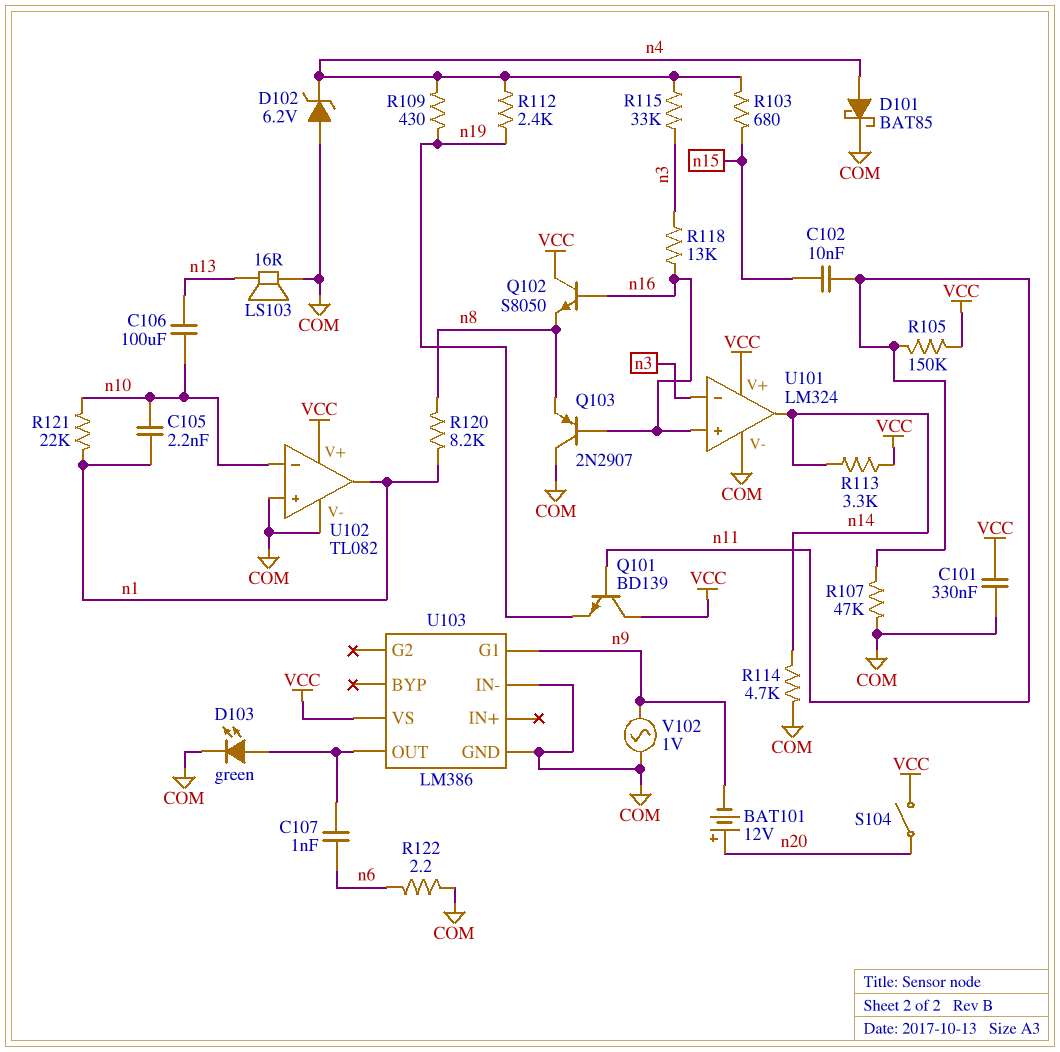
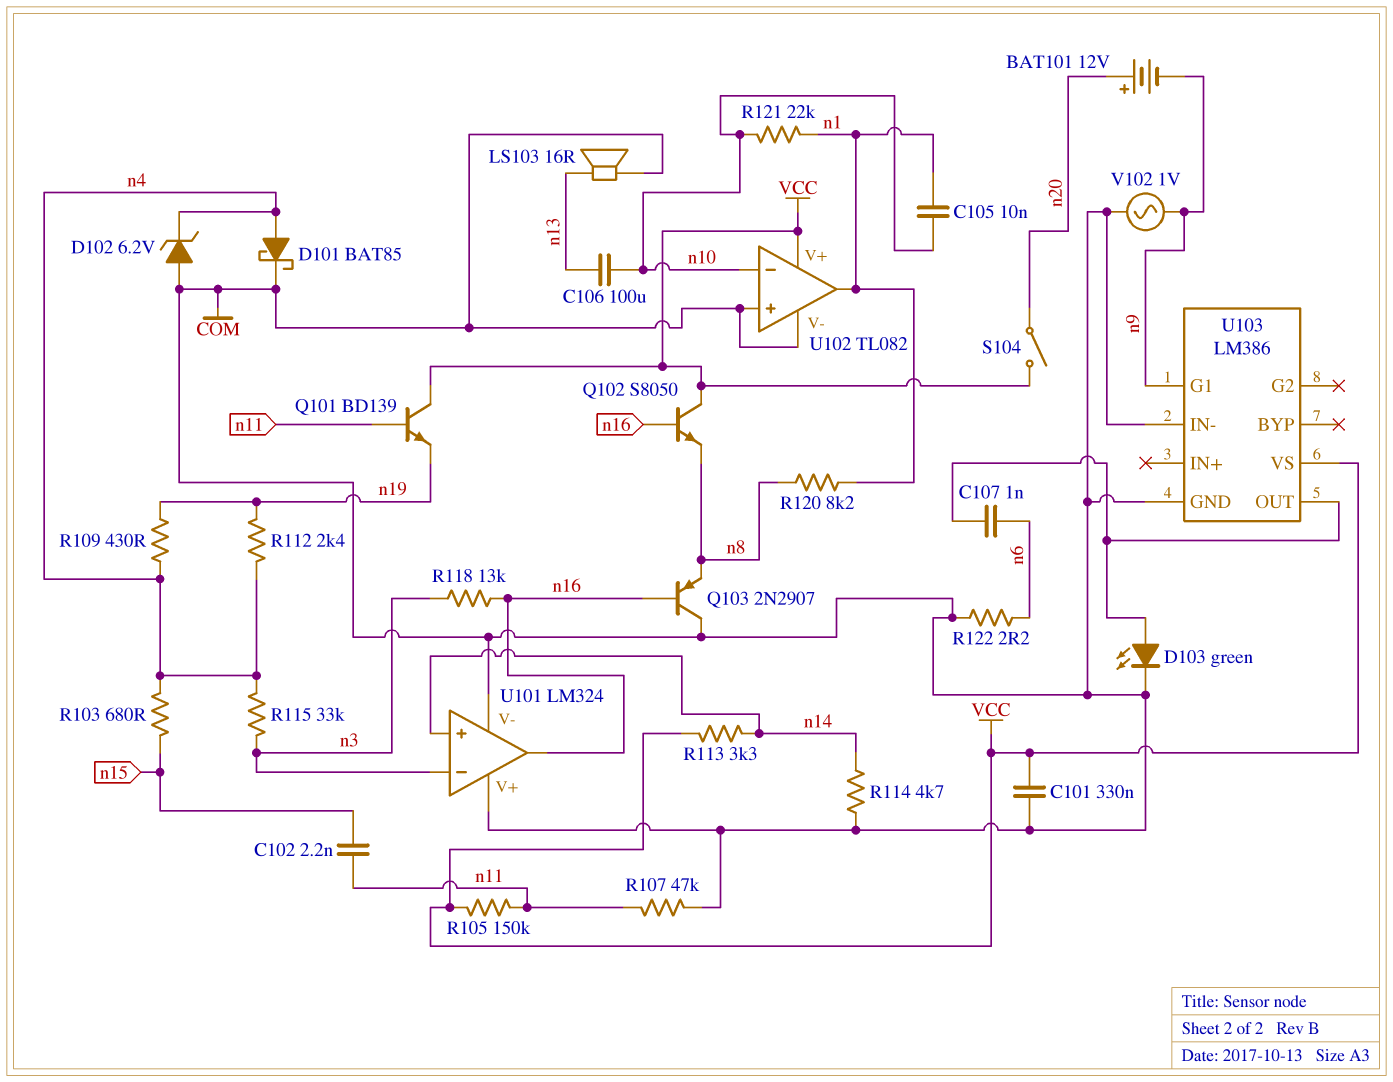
C102: 10nF (n11, n15) -> 2.2nF (n11, n15)
C105: 2.2nF (n1, n10) -> 10nF (n1, n10)
U101 pin V+: VCC -> COM
U101 pin in+: n16 -> n14
U101 pin out: n14 -> n16

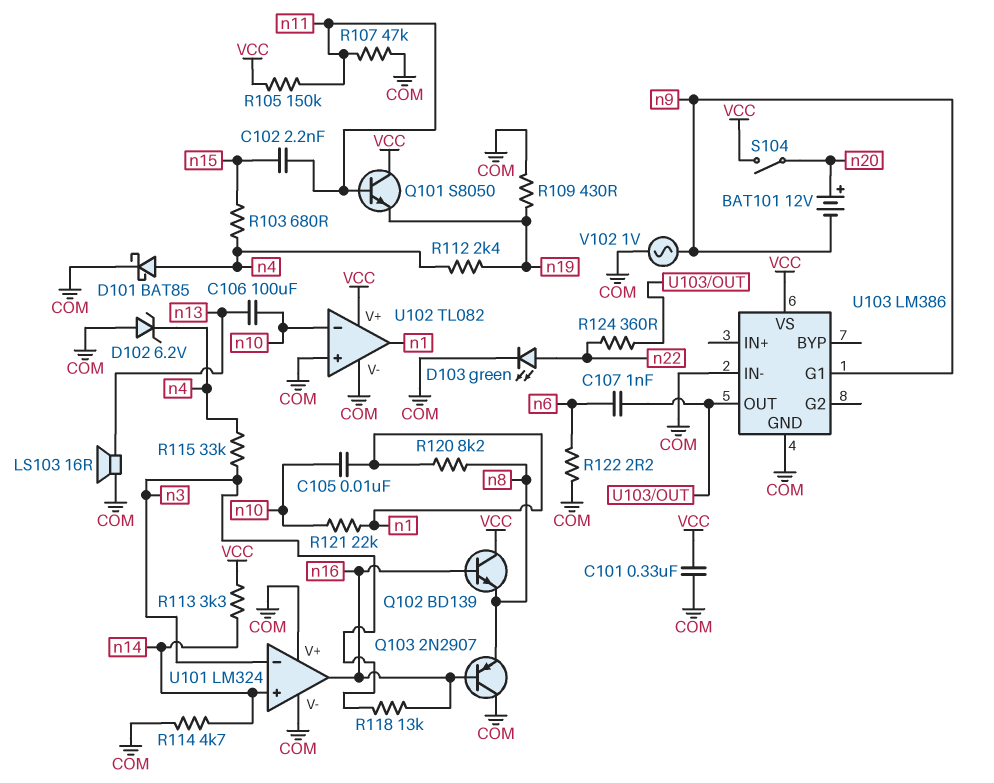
D103: LED green (A U103/OUT, K COM) -> LED green (A n22, K COM)
Q101: NPN BD139 (B n11, C VCC, E n19) -> NPN S8050 (B n11, C VCC, E n19)
Q102: NPN S8050 (B n16, C VCC, E n8) -> NPN BD139 (B n16, C VCC, E n8)
R109: 430 (n4, n19) -> 430 (COM, n19)
R124: none -> 360 (U103/OUT, n22)

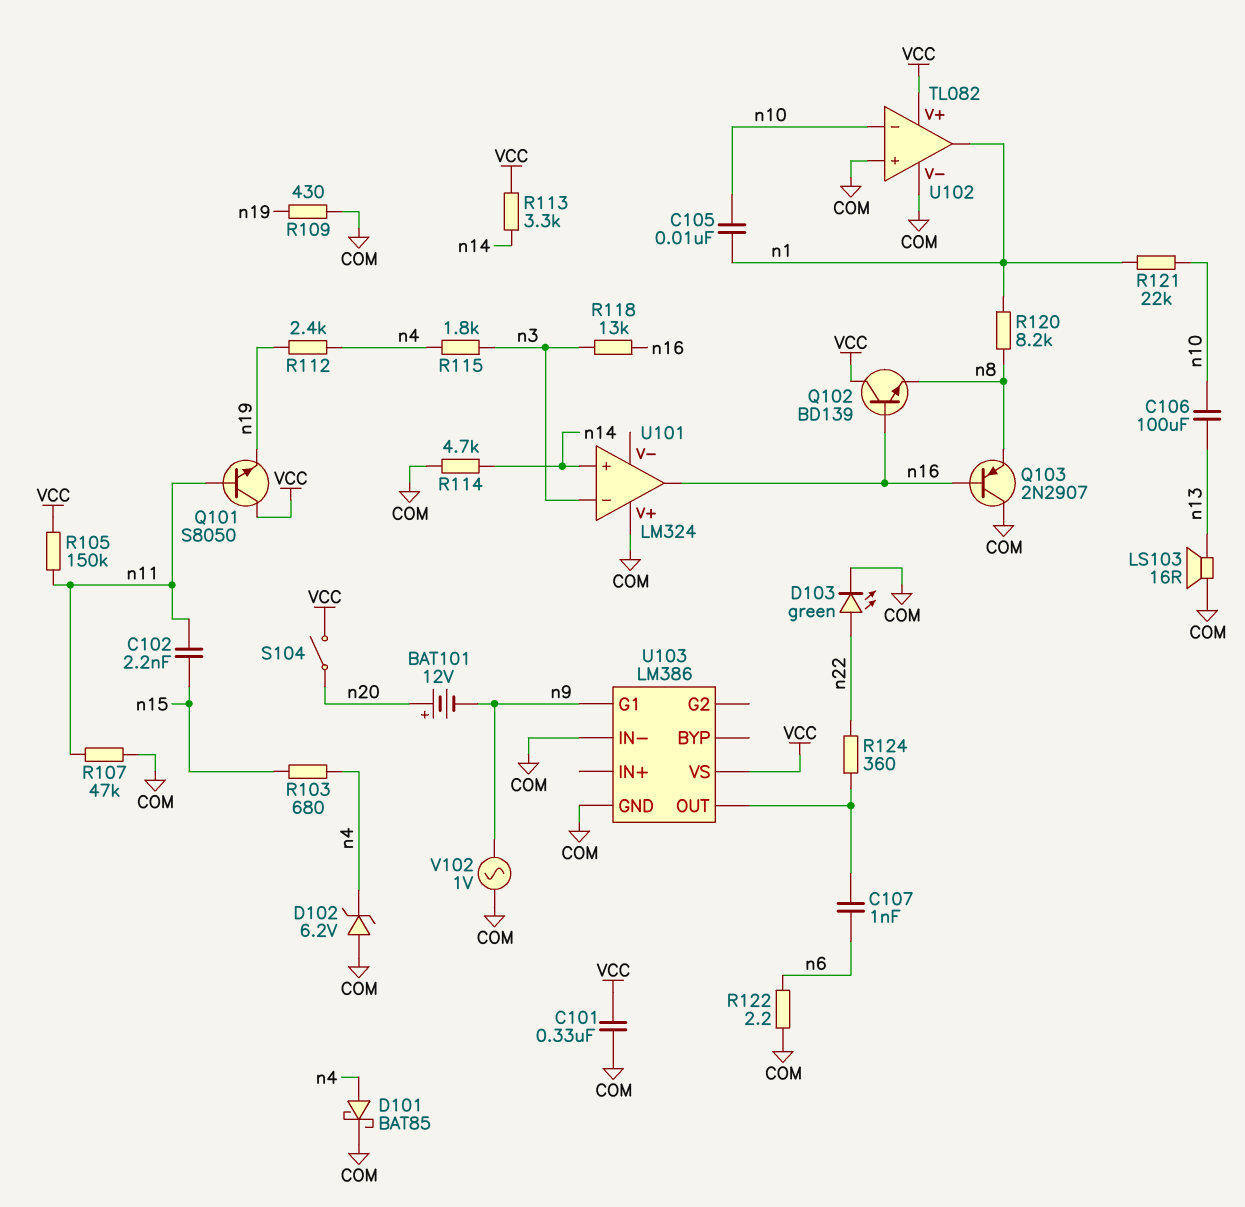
R115: 33k (n3, n4) -> 1.8k (n3, n4)
U101 pin V-: COM -> none

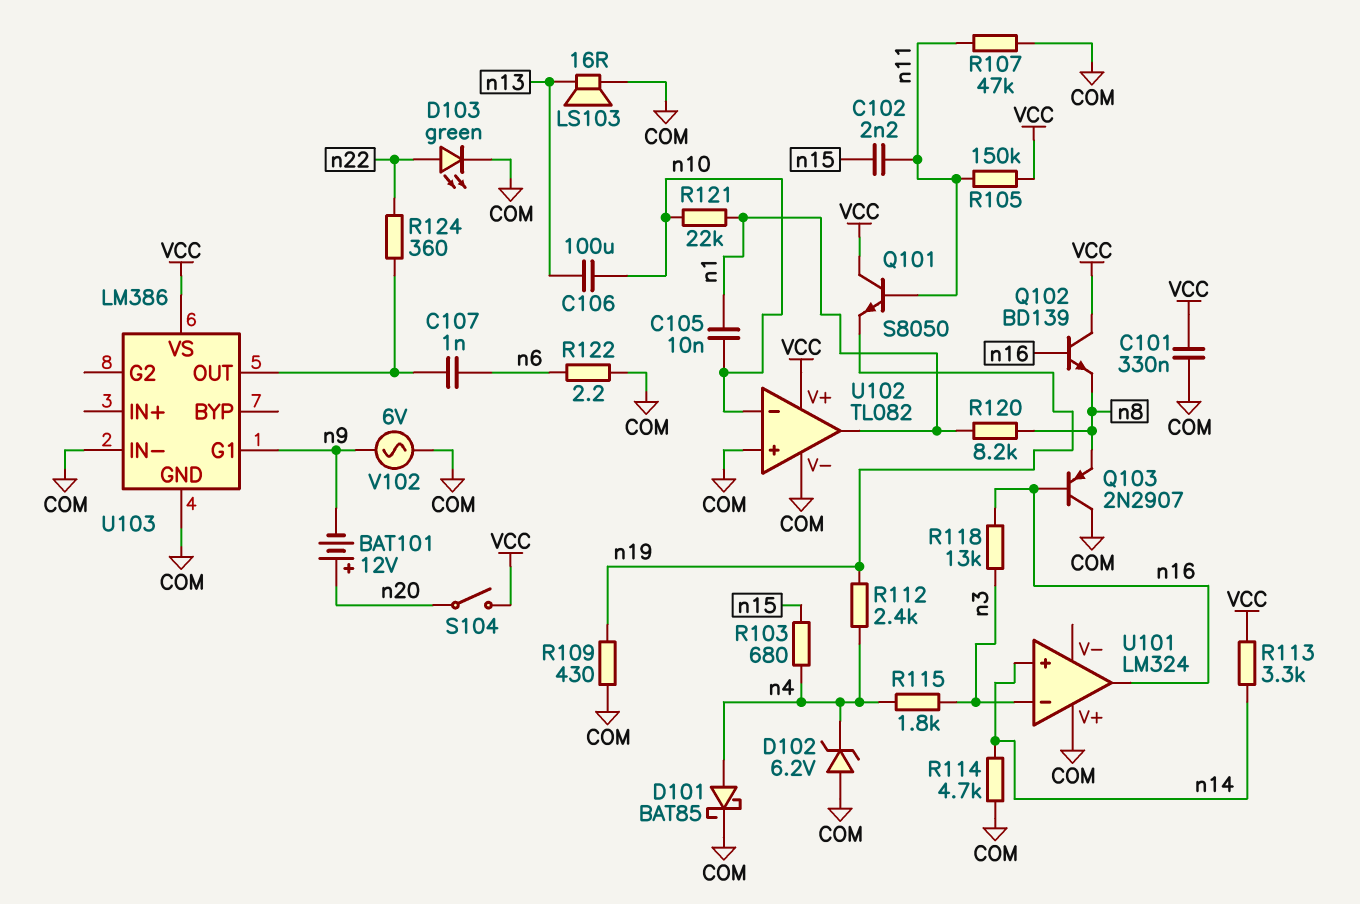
V102: AC 1V (COM, n9) -> AC 6V (COM, n9)

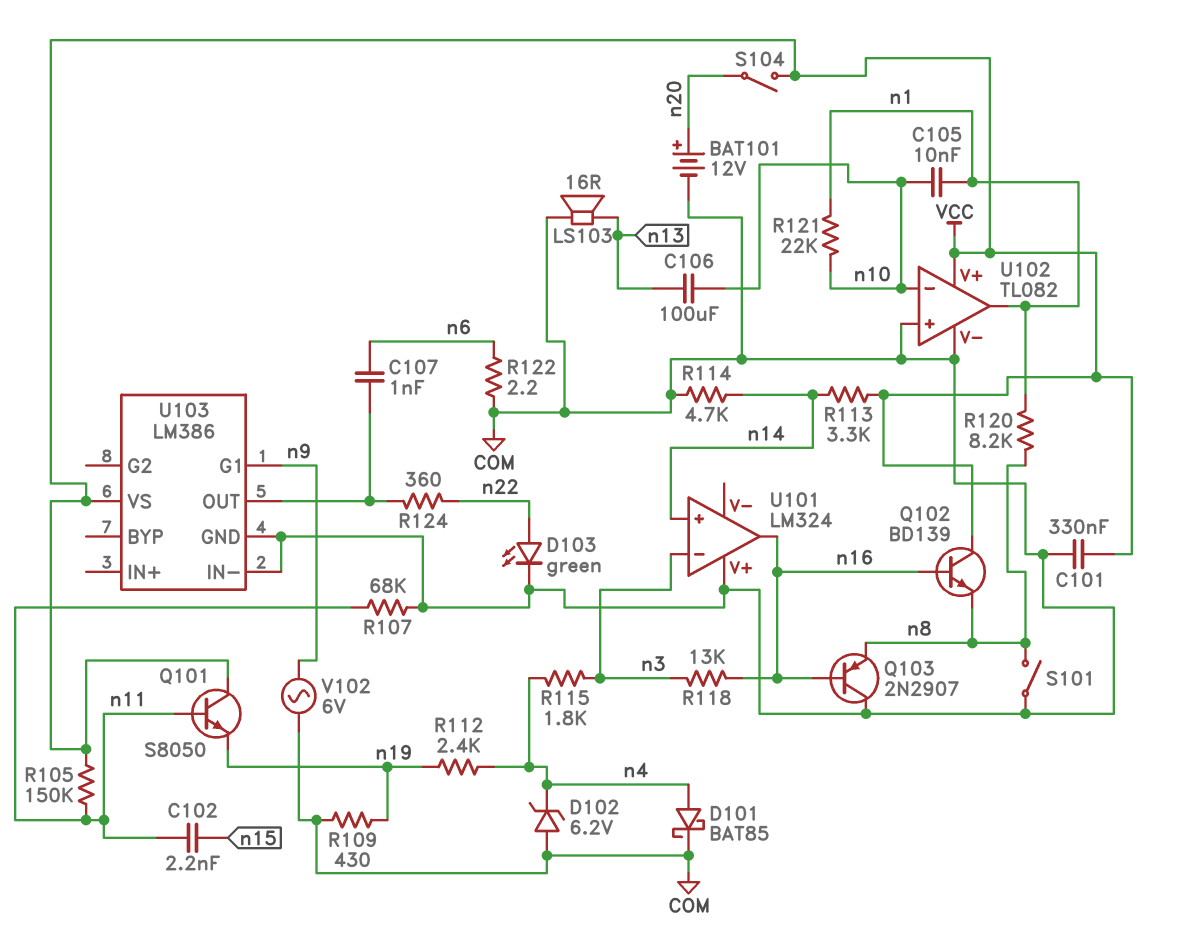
BAT101: 12V (plus n20, minus n9) -> 12V (plus n20, minus COM)
R103: 680 (n4, n15) -> none
R107: 47k (COM, n11) -> 68k (COM, n11)
S101: none -> switch (COM, n8)

